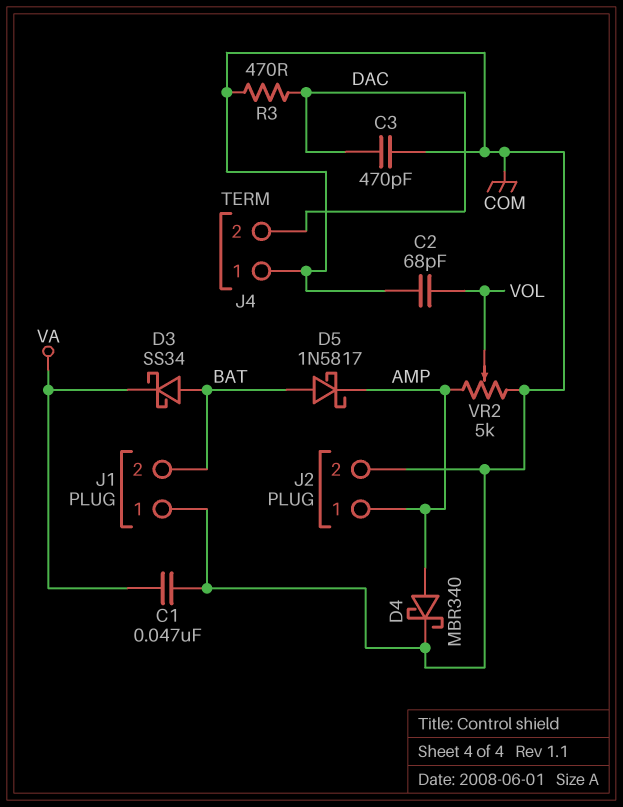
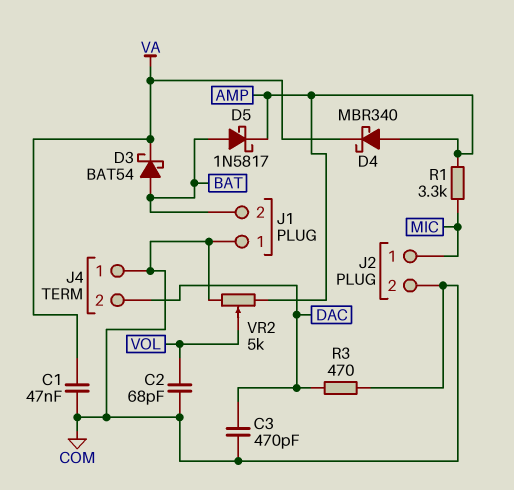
D3: schottky SS34 (A BAT, K VA) -> schottky BAT54 (A BAT, K VA)
D4: schottky MBR340 (A AMP, K COM) -> schottky MBR340 (A AMP, K VA)
J2 pin 1: AMP -> MIC
R1: none -> 3.3k (AMP, MIC)

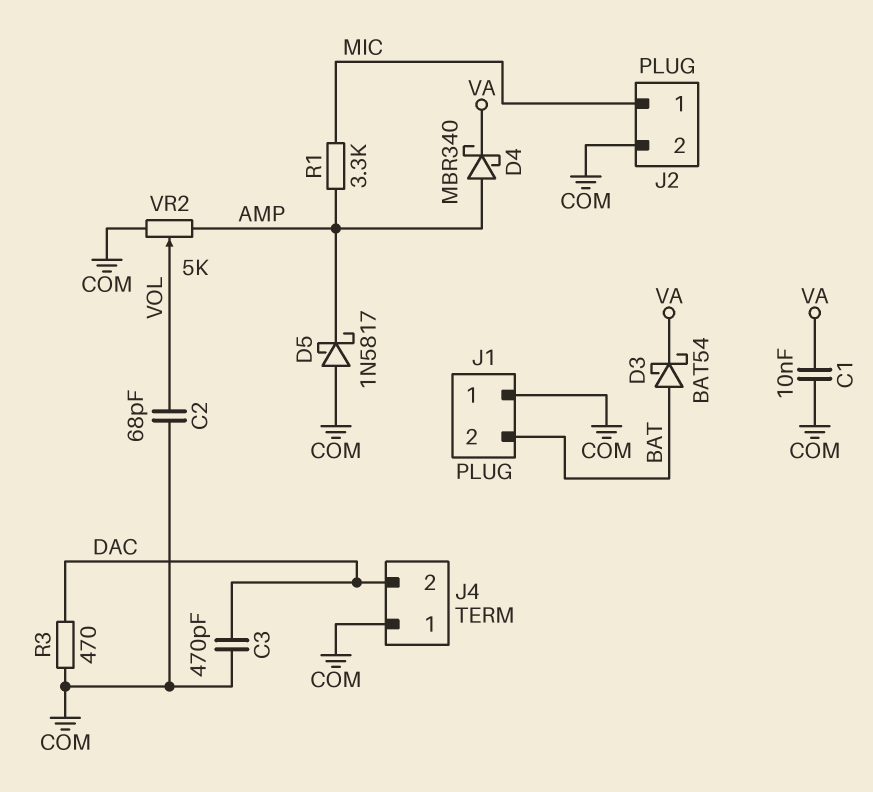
C1: 47nF (COM, VA) -> 10nF (COM, VA)
D5: schottky 1N5817 (A BAT, K AMP) -> schottky 1N5817 (A COM, K AMP)

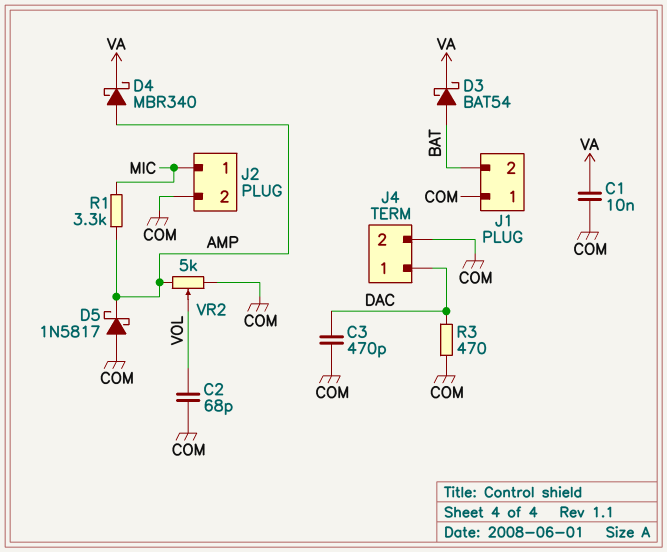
J4 pin 1: COM -> DAC
J4 pin 2: DAC -> COM

